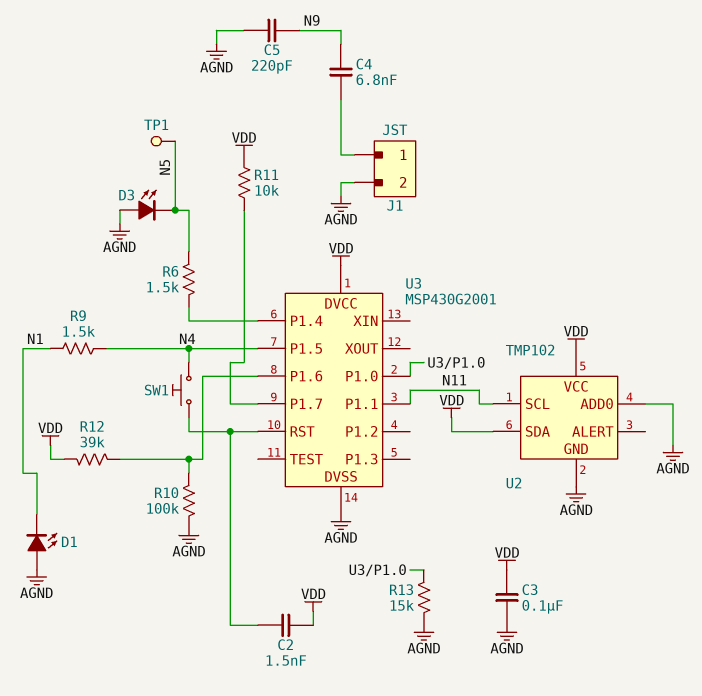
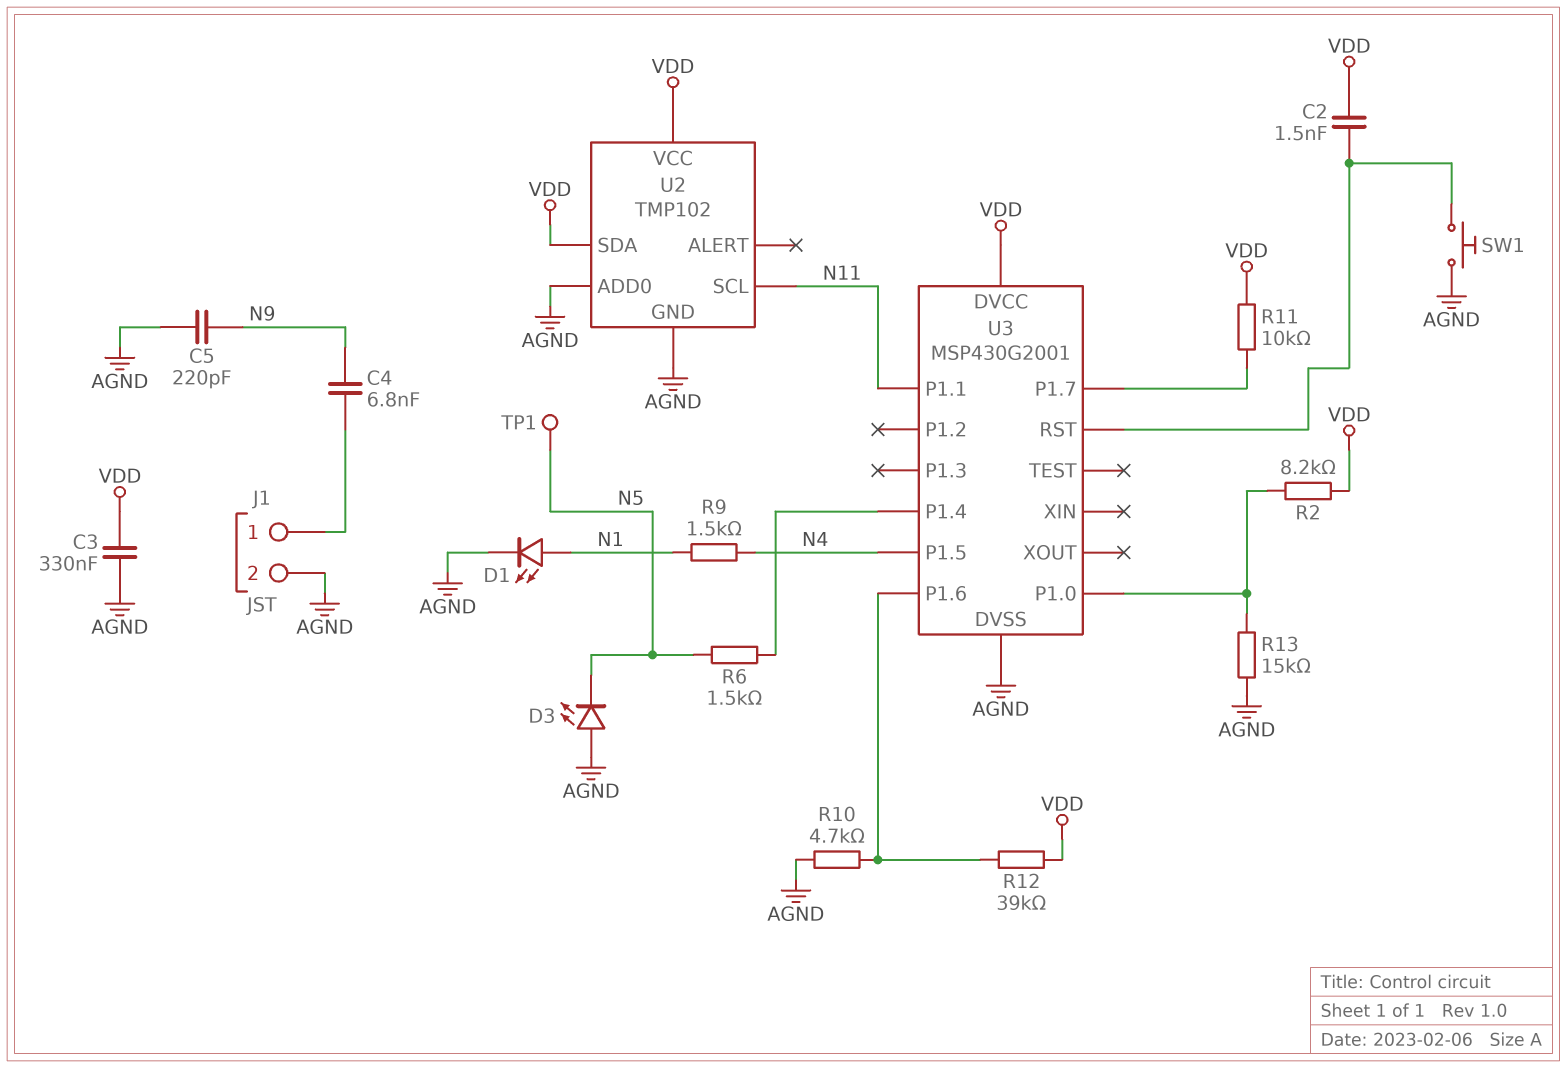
C3: 100nF (AGND, VDD) -> 330nF (AGND, VDD)
D1: LED (A AGND, K N1) -> LED (A N1, K AGND)
R2: none -> 8.2k (U3/P1.0, VDD)
R10: 100k (AGND, U3/P1.6) -> 4.7k (AGND, U3/P1.6)
SW1: button (N4, U3/RST) -> button (AGND, U3/RST)

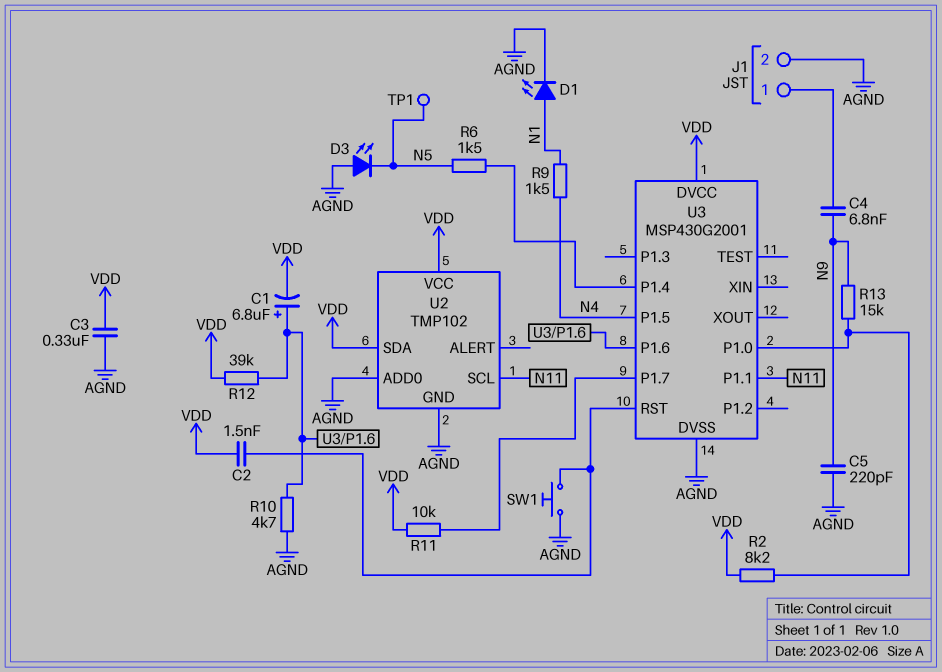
C1: none -> 6.8uF (plus U3/P1.6, minus VDD)
R13: 15k (AGND, U3/P1.0) -> 15k (N9, U3/P1.0)

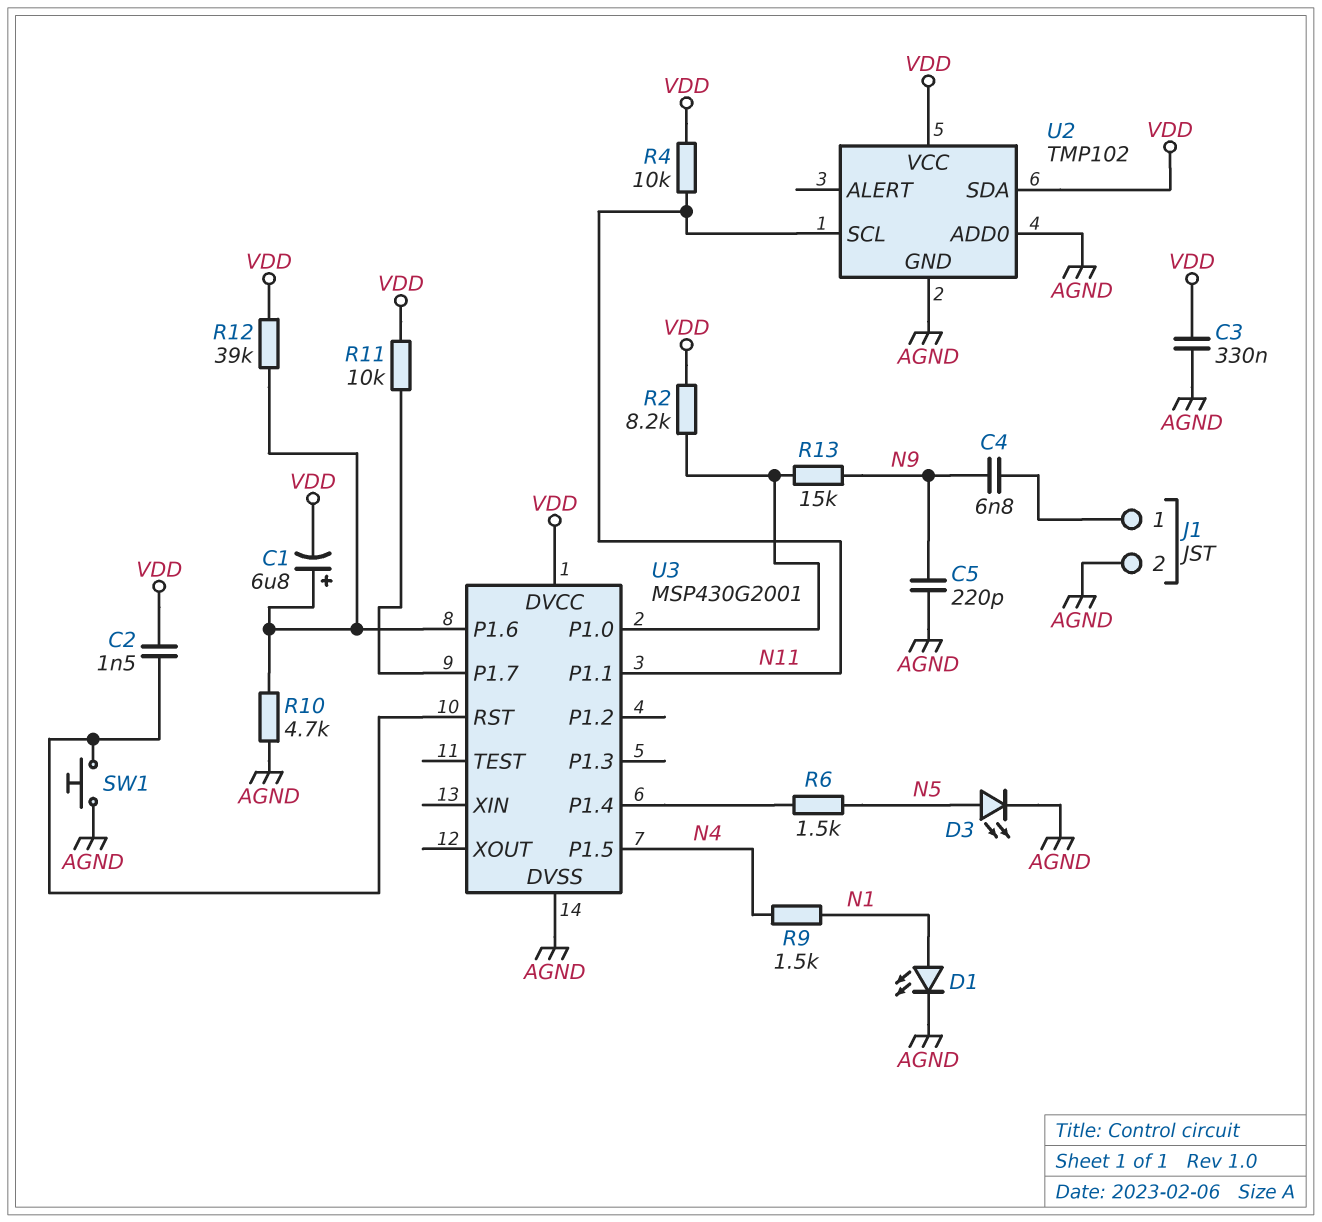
D3: LED (A AGND, K N5) -> LED (A N5, K AGND)
R4: none -> 10k (N11, VDD)
TP1: test point (N5) -> none

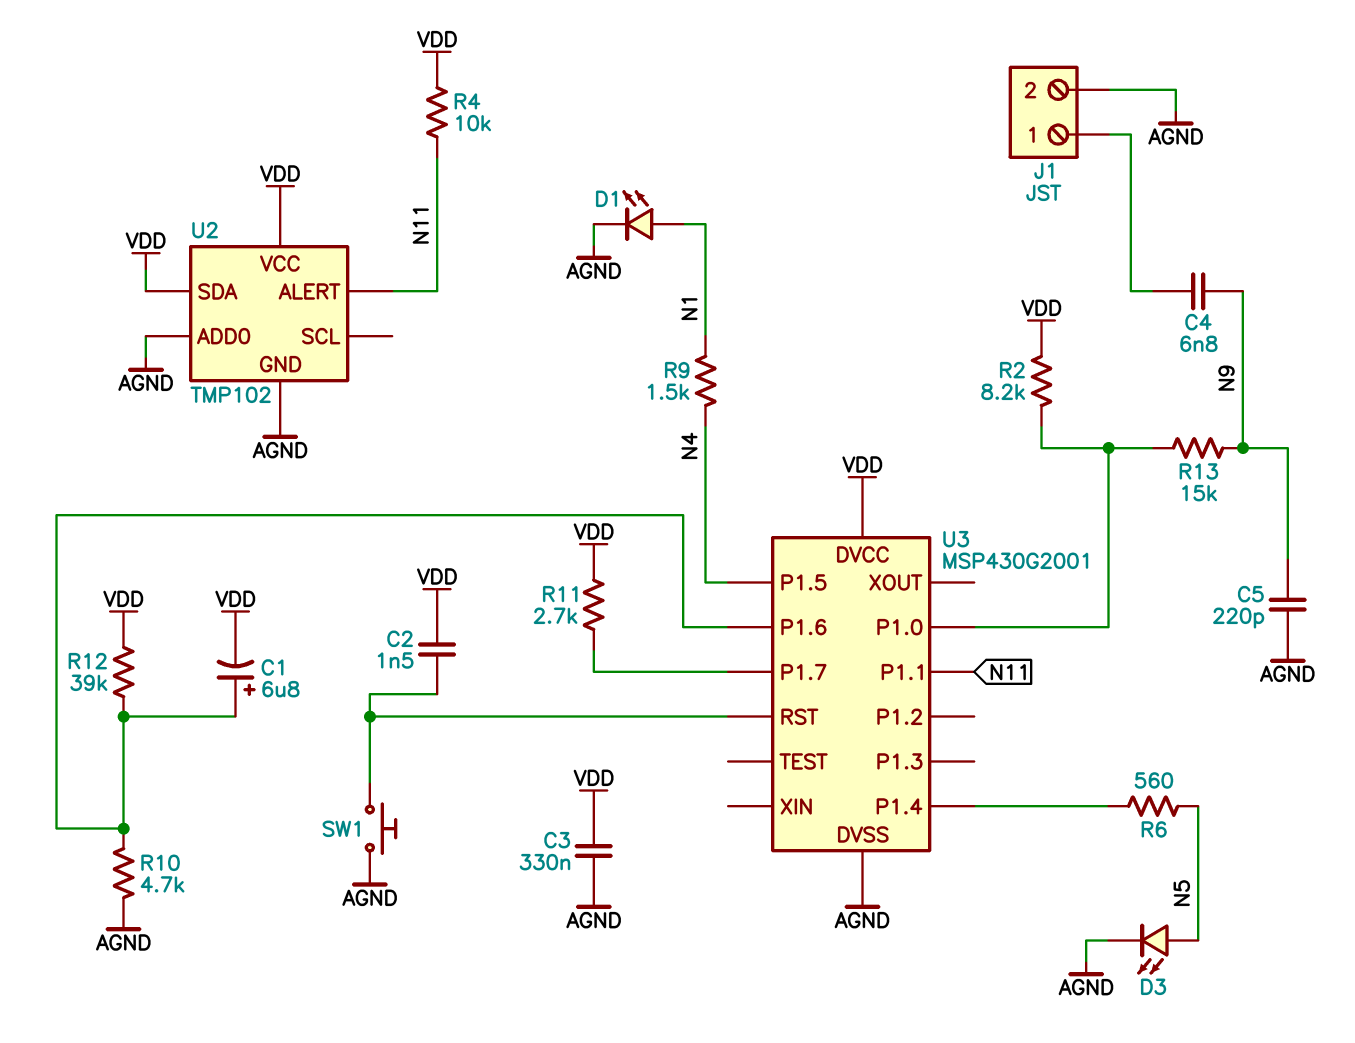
R6: 1.5k (N5, U3/P1.4) -> 560 (N5, U3/P1.4)
R11: 10k (U3/P1.7, VDD) -> 2.7k (U3/P1.7, VDD)
U2 pin ALERT: none -> N11
U2 pin SCL: N11 -> none

